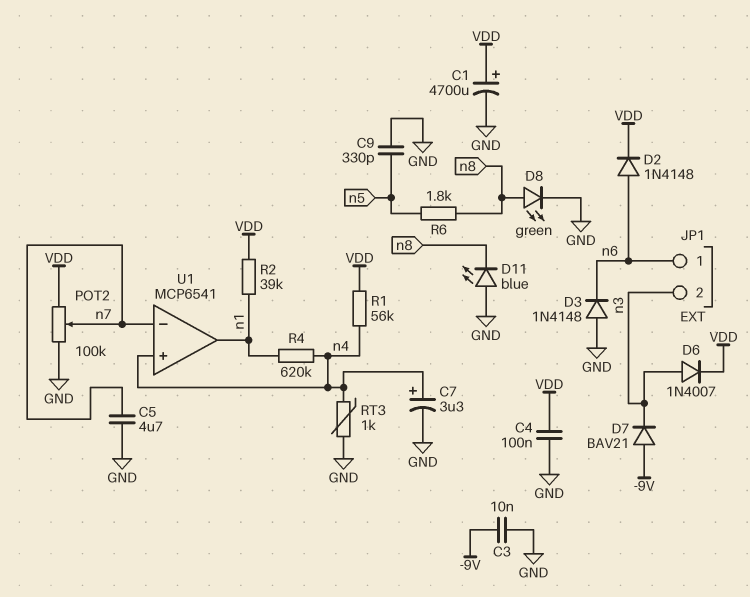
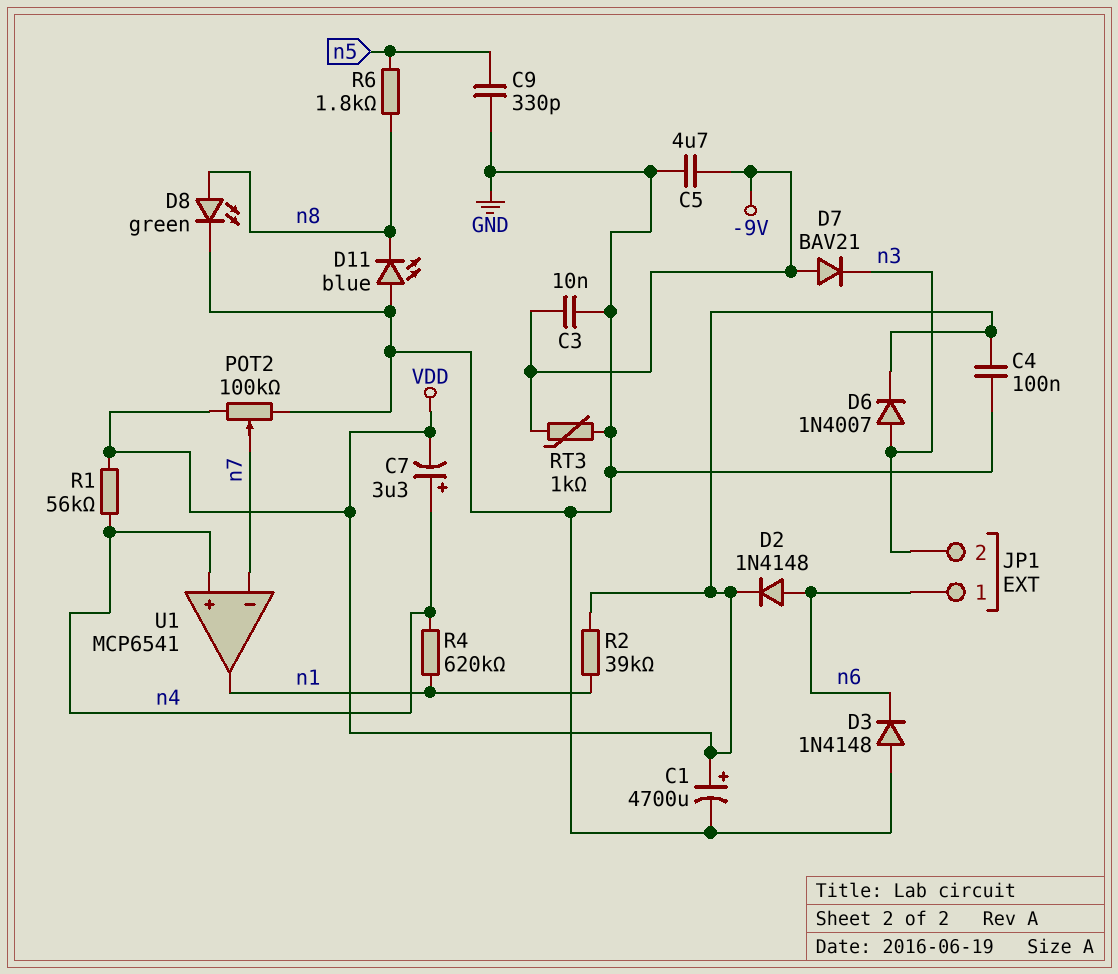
C5: 4.7uF (GND, n7) -> 4.7uF (-9V, GND)
C7: 3.3uF (plus n4, minus GND) -> 3.3uF (plus n4, minus VDD)
RT3: 1k (GND, n4) -> 1k (-9V, GND)

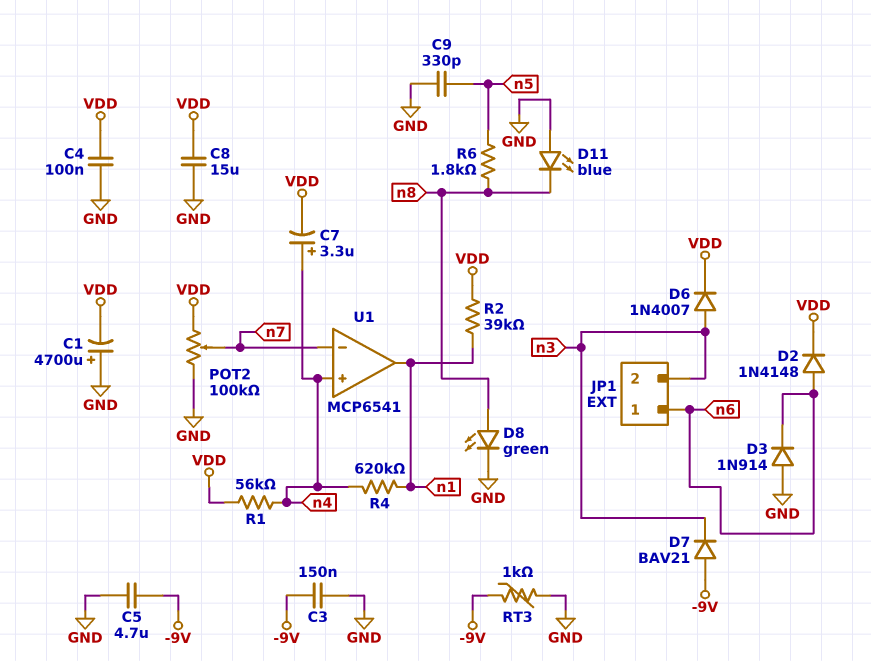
C1: 4700uF (plus VDD, minus GND) -> 4700uF (plus GND, minus VDD)
C3: 10nF (-9V, GND) -> 150nF (-9V, GND)
C8: none -> 15uF (GND, VDD)
D3: diode 1N4148 (A GND, K n6) -> diode 1N914 (A GND, K n6)

